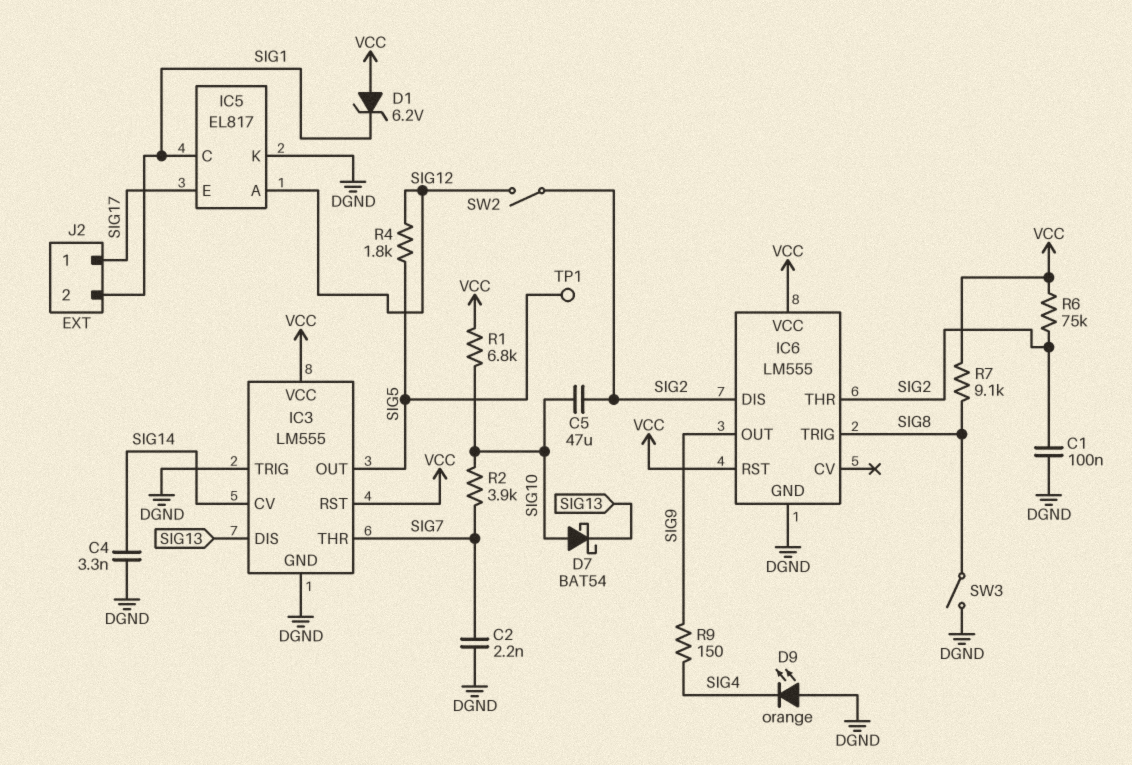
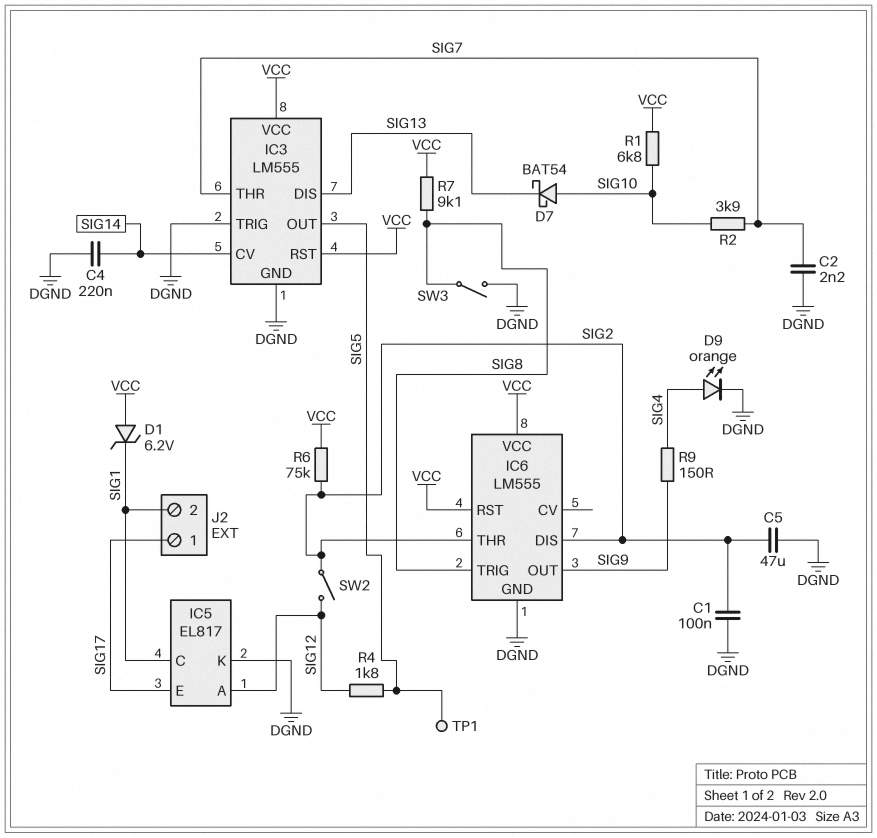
C4: 3.3nF (DGND, SIG14) -> 220nF (DGND, SIG14)
C5: 47uF (SIG2, SIG10) -> 47uF (DGND, SIG2)
D9: LED orange (A DGND, K SIG4) -> LED orange (A SIG4, K DGND)

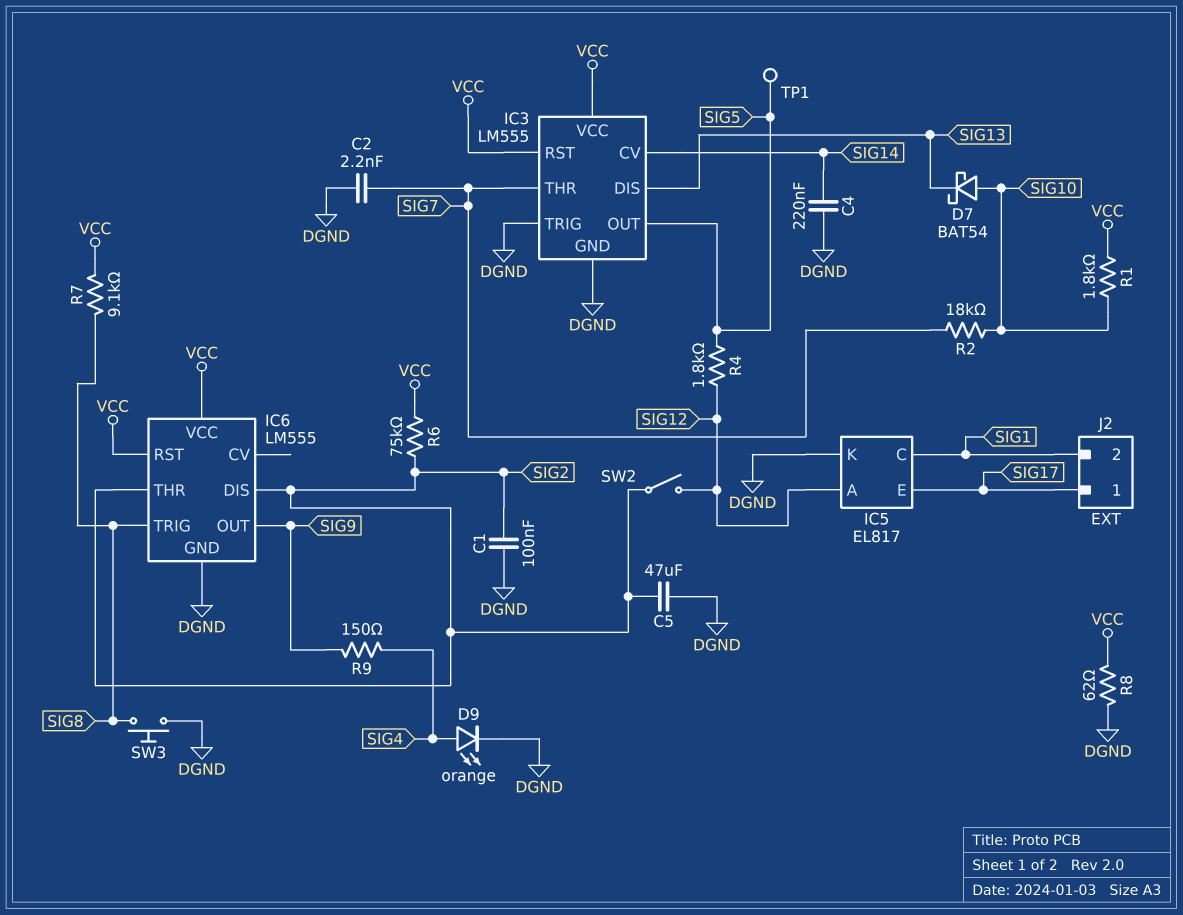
D1: zener 6.2V (A VCC, K SIG1) -> none
R1: 6.8k (SIG10, VCC) -> 1.8k (SIG10, VCC)
R2: 3.9k (SIG7, SIG10) -> 18k (SIG7, SIG10)
R8: none -> 62 (DGND, VCC)
SW3: switch (DGND, SIG8) -> button (DGND, SIG8)

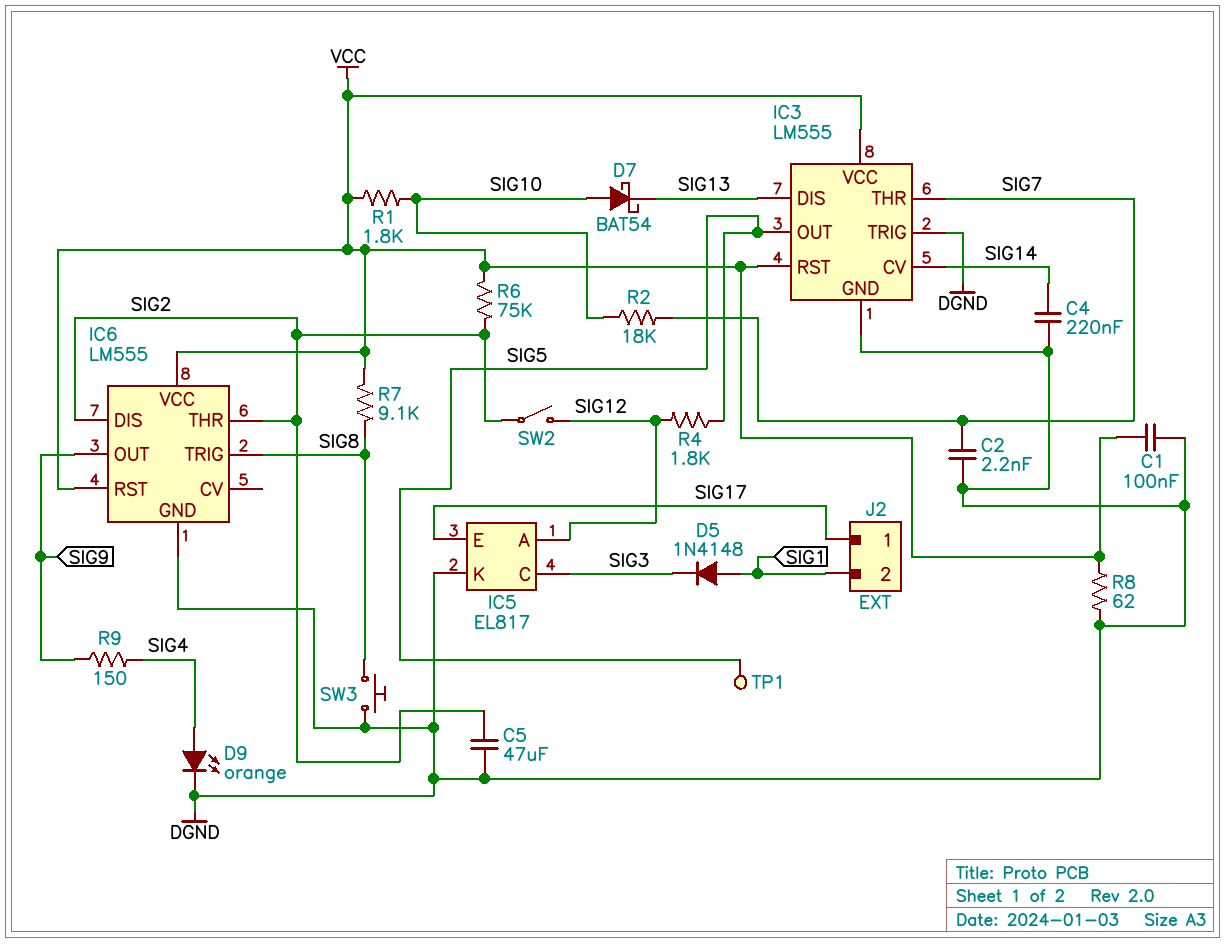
C1: 100nF (DGND, SIG2) -> 100nF (DGND, VCC)
D5: none -> diode 1N4148 (A SIG1, K SIG3)
IC5 pin C: SIG1 -> SIG3

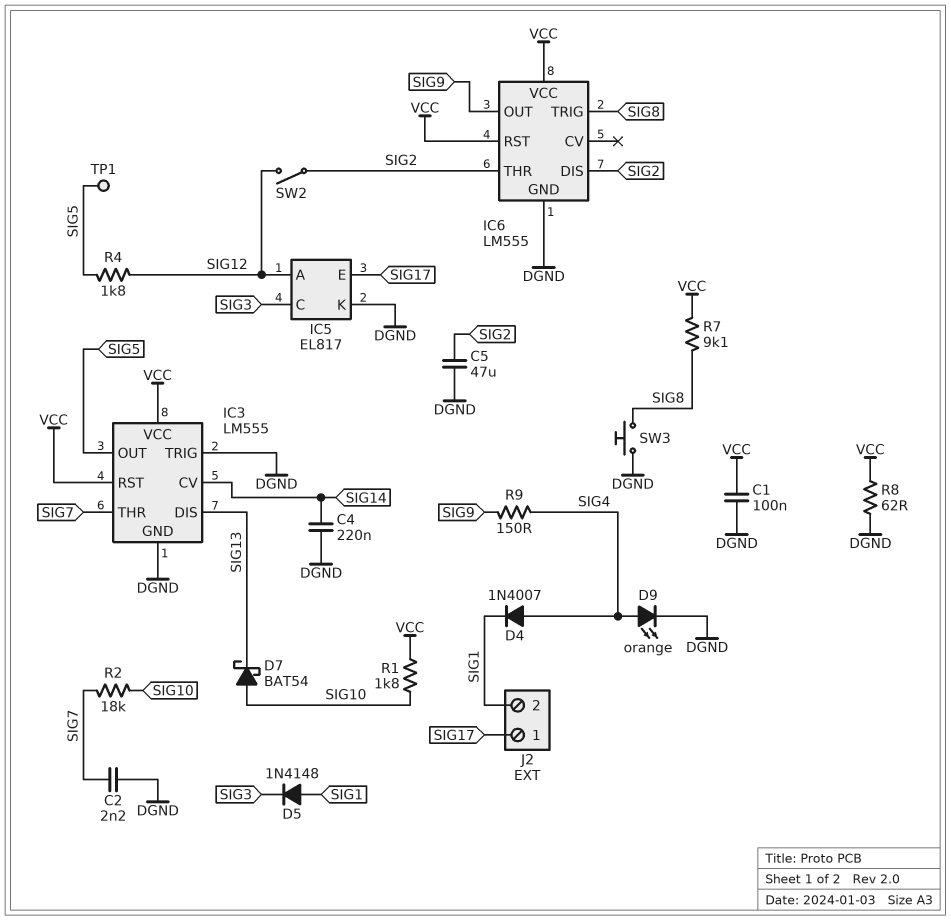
D4: none -> diode 1N4007 (A SIG4, K SIG1)
R6: 75k (SIG2, VCC) -> none

